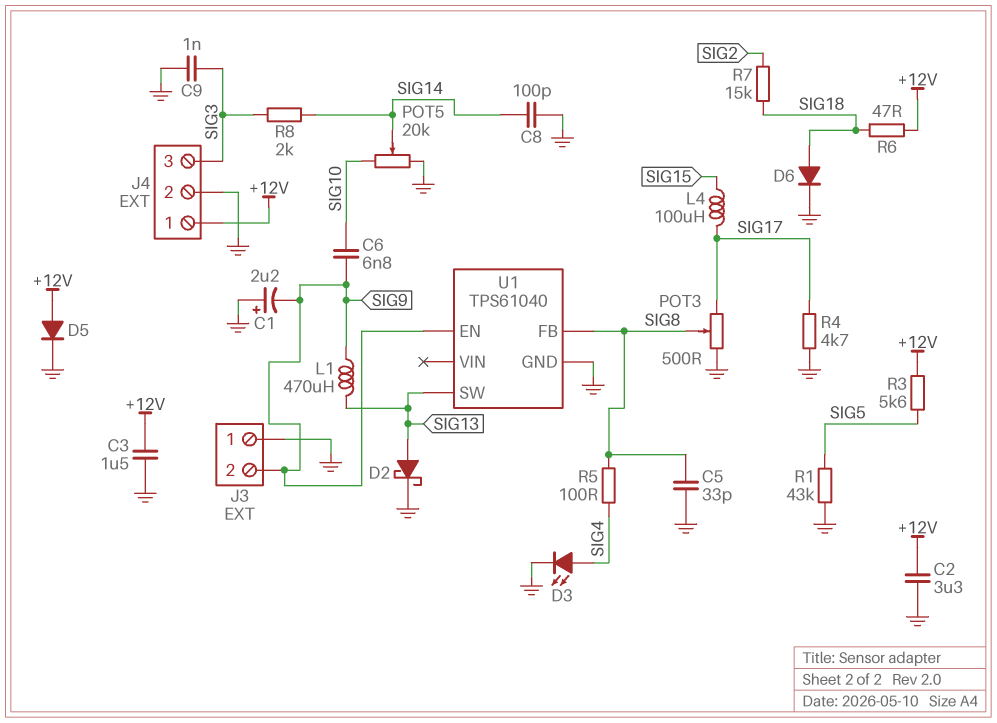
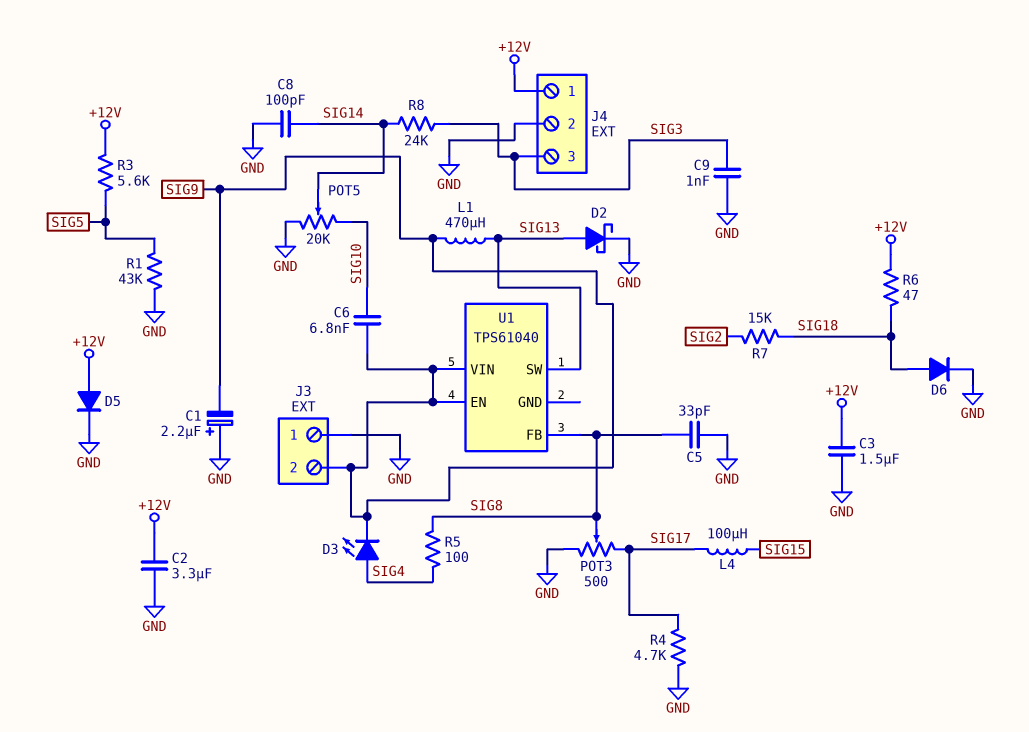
D3: LED (A SIG4, K GND) -> LED (A SIG4, K SIG9)
R8: 2k (SIG3, SIG14) -> 24k (SIG3, SIG14)
U1 pin GND: GND -> none
U1 pin VIN: none -> SIG9

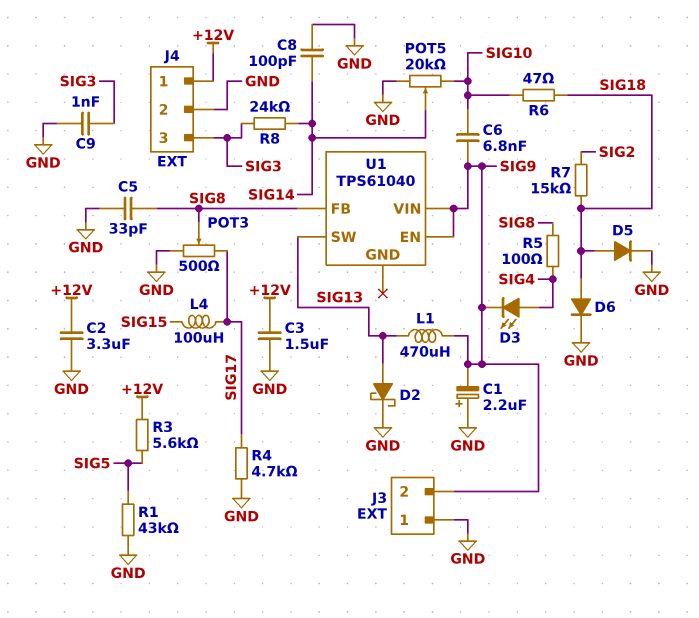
D5: diode (A +12V, K GND) -> diode (A SIG18, K GND)
R6: 47 (+12V, SIG18) -> 47 (SIG10, SIG18)

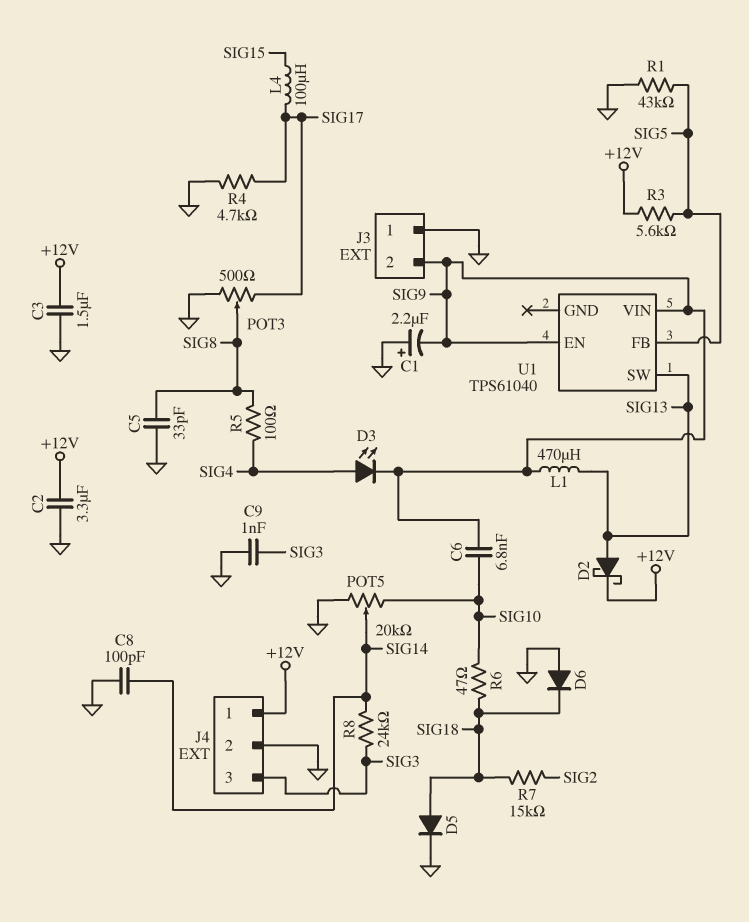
D2: schottky (A SIG13, K GND) -> schottky (A SIG13, K +12V)
D6: diode (A SIG18, K GND) -> diode (A GND, K SIG18)
U1 pin FB: SIG8 -> SIG5

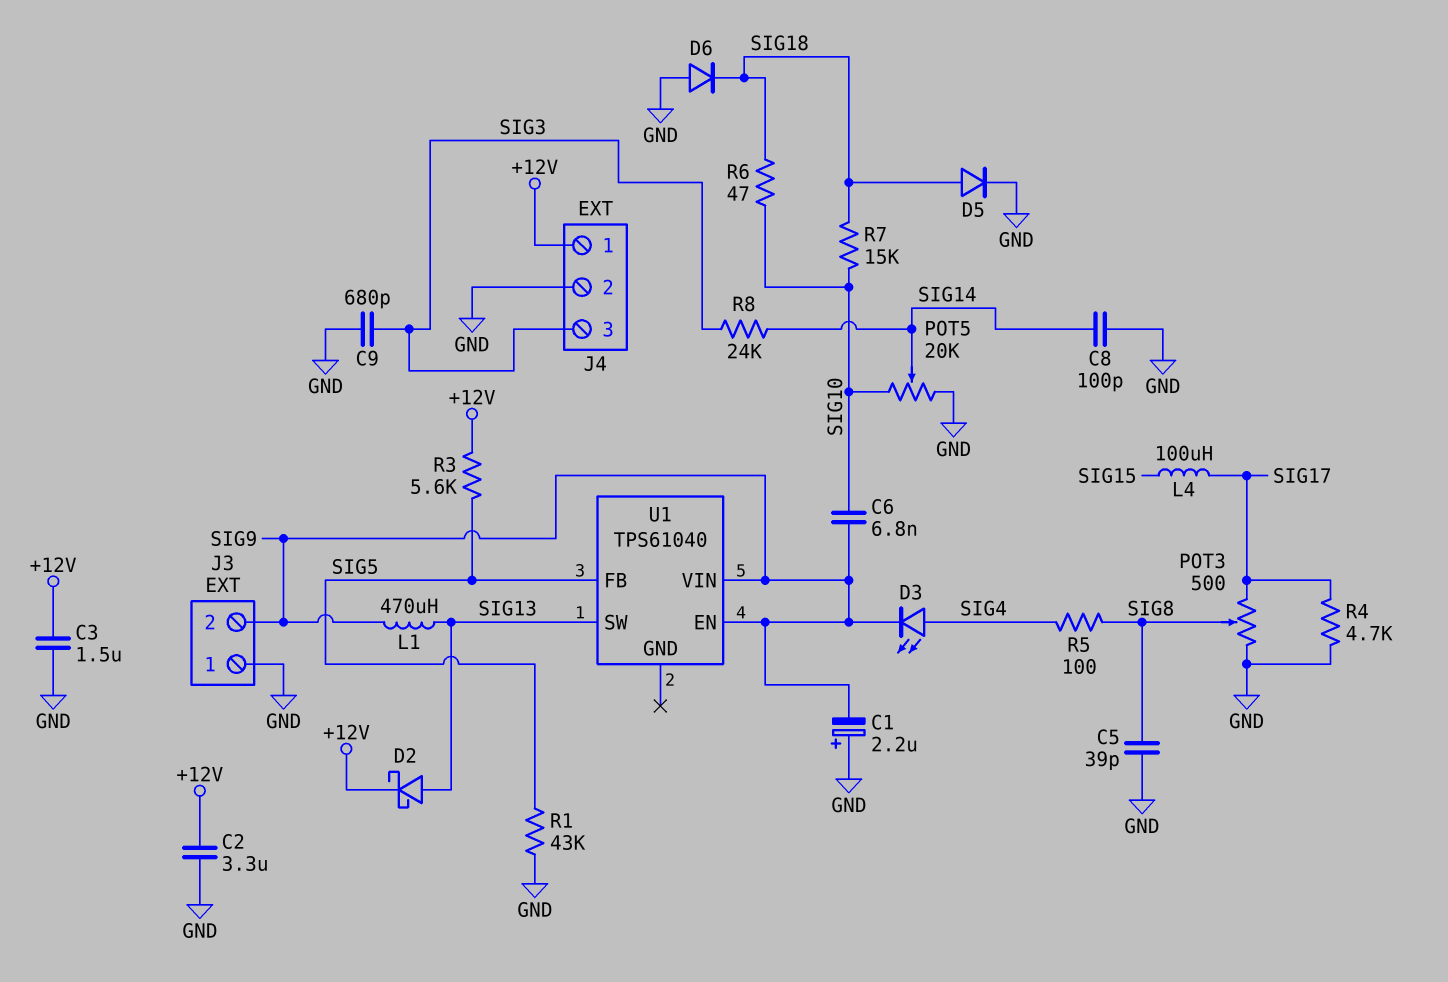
C5: 33pF (GND, SIG8) -> 39pF (GND, SIG8)
C9: 1nF (GND, SIG3) -> 680pF (GND, SIG3)
R7: 15k (SIG2, SIG18) -> 15k (SIG10, SIG18)

